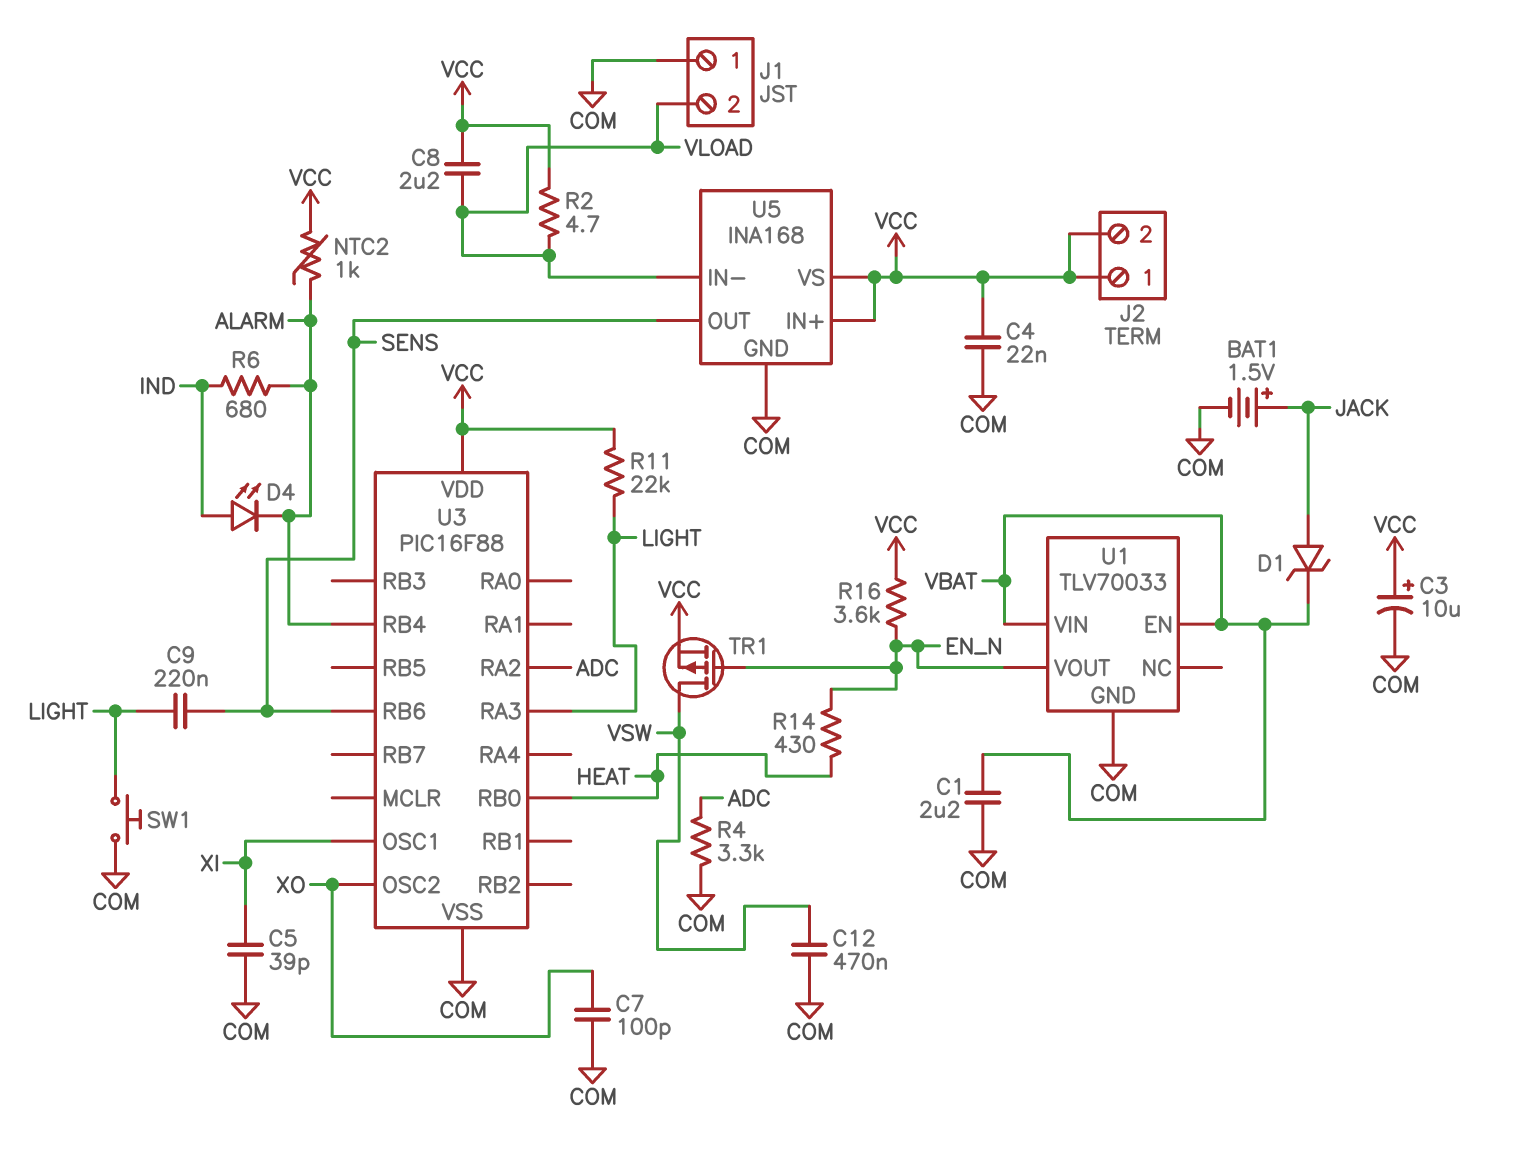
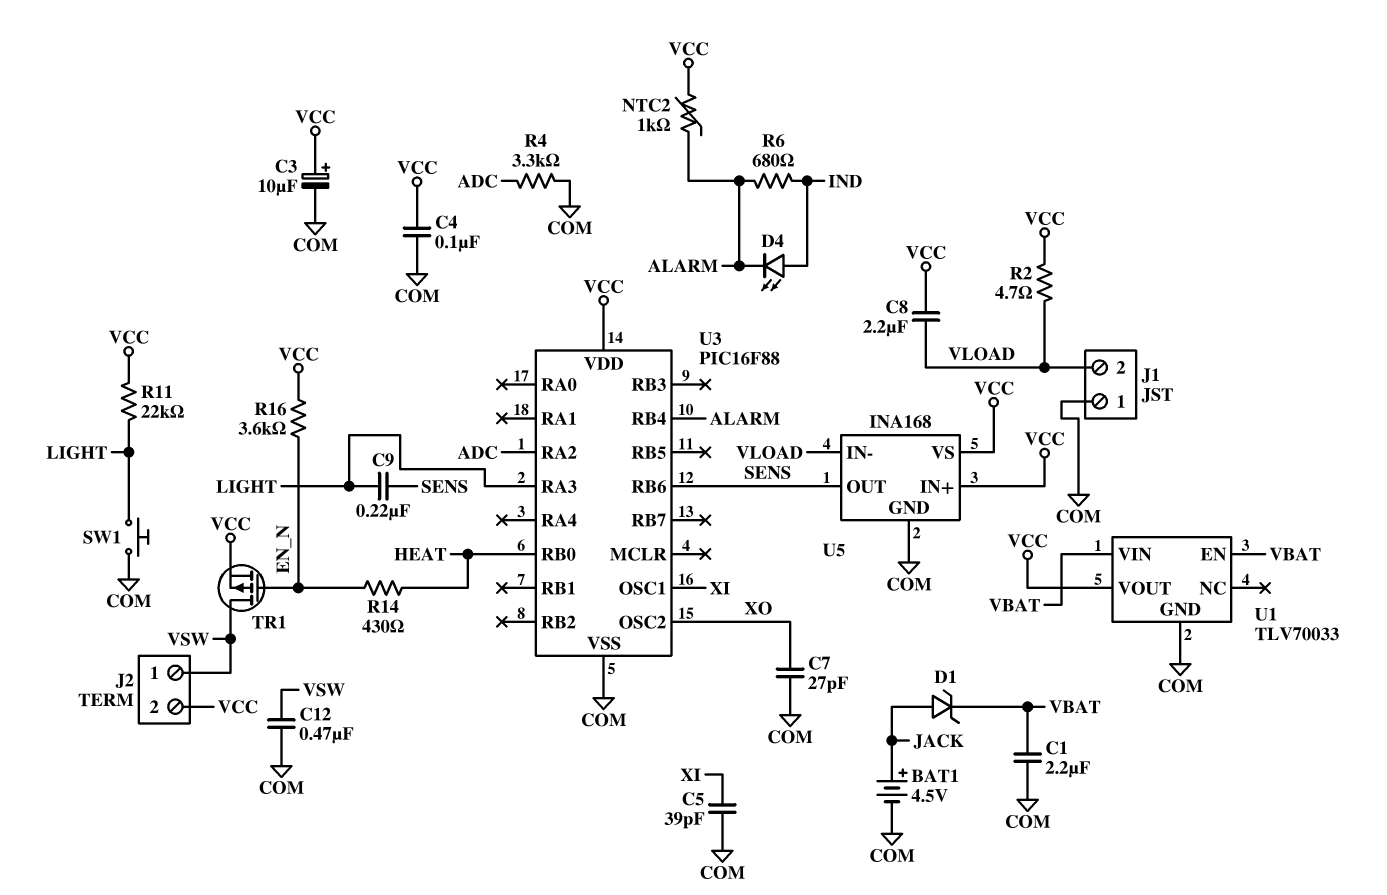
BAT1: 1.5V (plus JACK, minus COM) -> 4.5V (plus JACK, minus COM)
C4: 22nF (COM, VCC) -> 100nF (COM, VCC)
C7: 100pF (COM, XO) -> 27pF (COM, XO)
J2 pin 1: VCC -> VSW
U1 pin VOUT: EN_N -> VCC

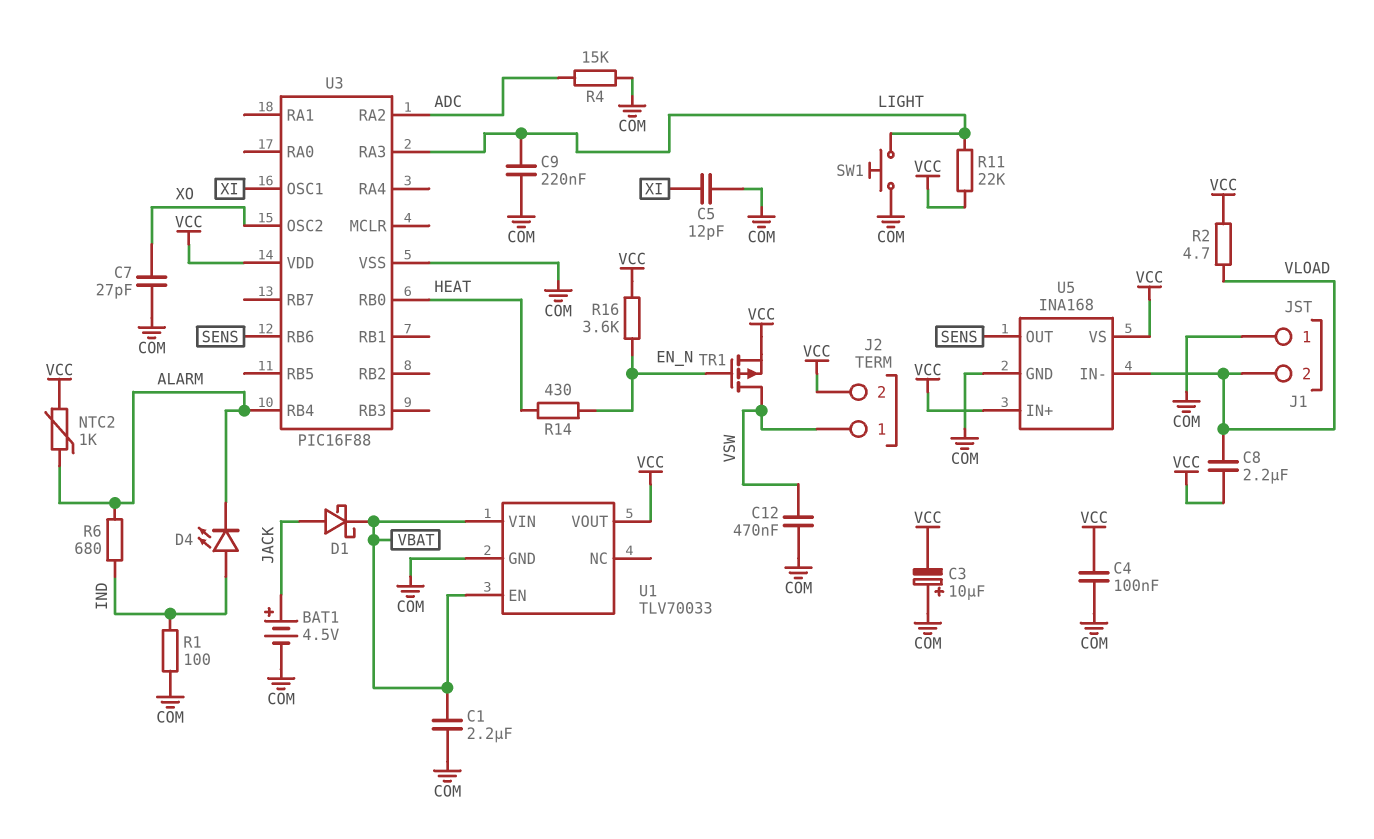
C3: 10uF (plus VCC, minus COM) -> 10uF (plus COM, minus VCC)
C5: 39pF (COM, XI) -> 12pF (COM, XI)
C9: 220nF (LIGHT, SENS) -> 220nF (COM, LIGHT)
D1: zener (A JACK, K VBAT) -> schottky (A JACK, K VBAT)
R1: none -> 100 (COM, IND)
R4: 3.3k (ADC, COM) -> 15k (ADC, COM)

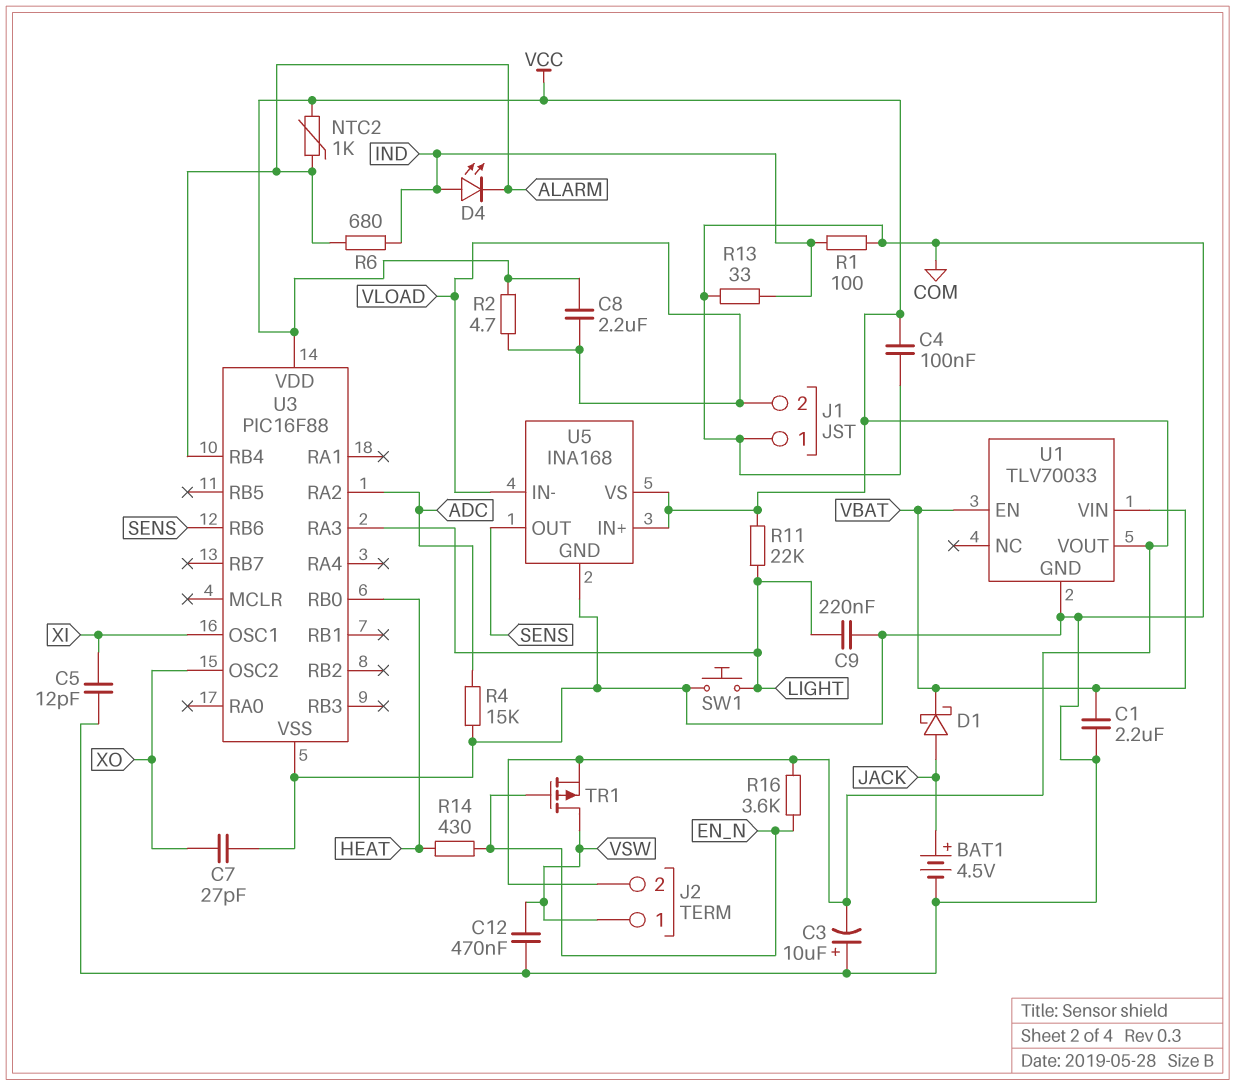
R13: none -> 33 (COM, IND)

